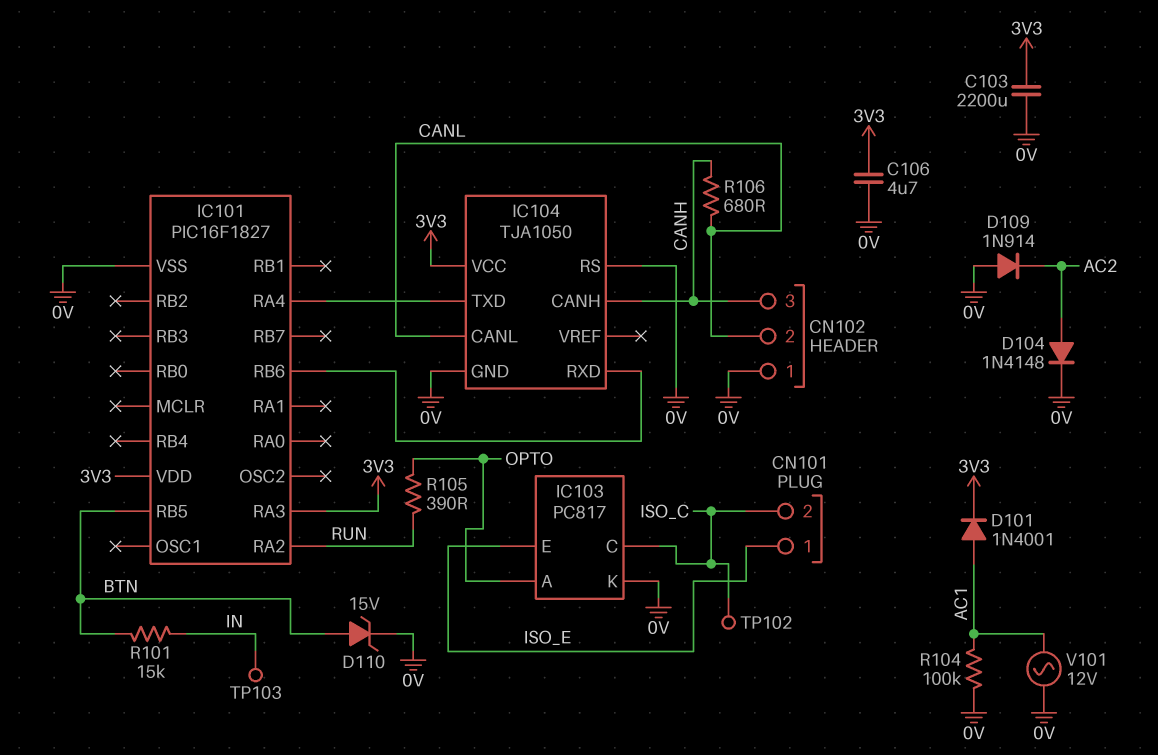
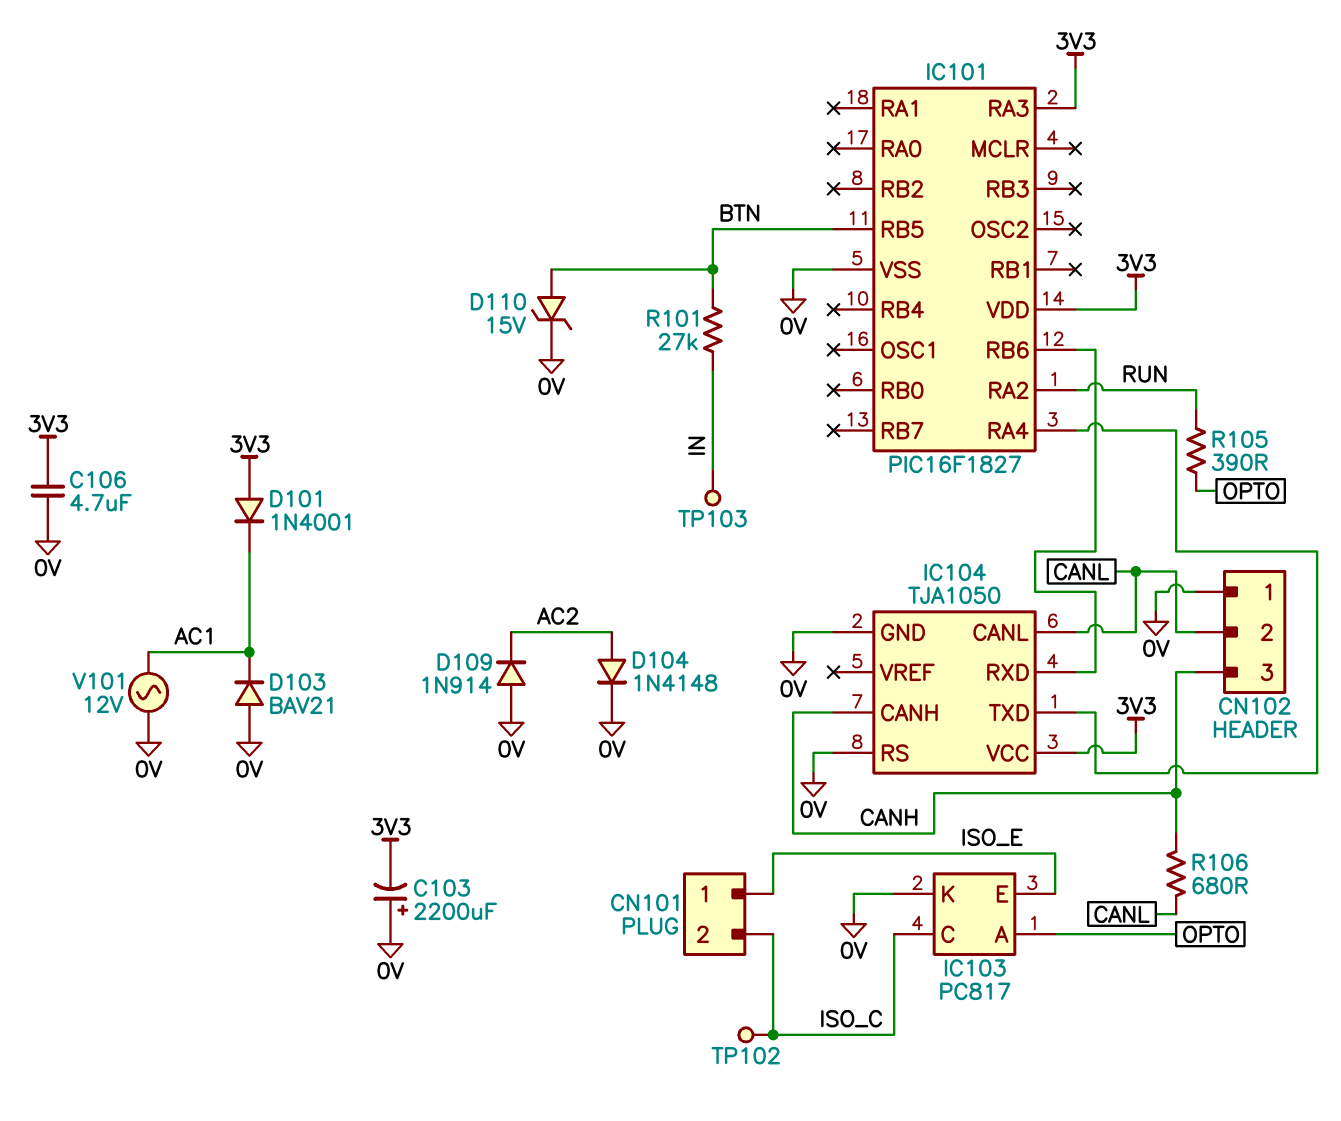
C103: 2200uF (0V, 3V3) -> 2200uF (plus 0V, minus 3V3)
D101: diode 1N4001 (A AC1, K 3V3) -> diode 1N4001 (A 3V3, K AC1)
D103: none -> diode BAV21 (A 0V, K AC1)
R101: 15k (BTN, IN) -> 27k (BTN, IN)
R104: 100k (0V, AC1) -> none

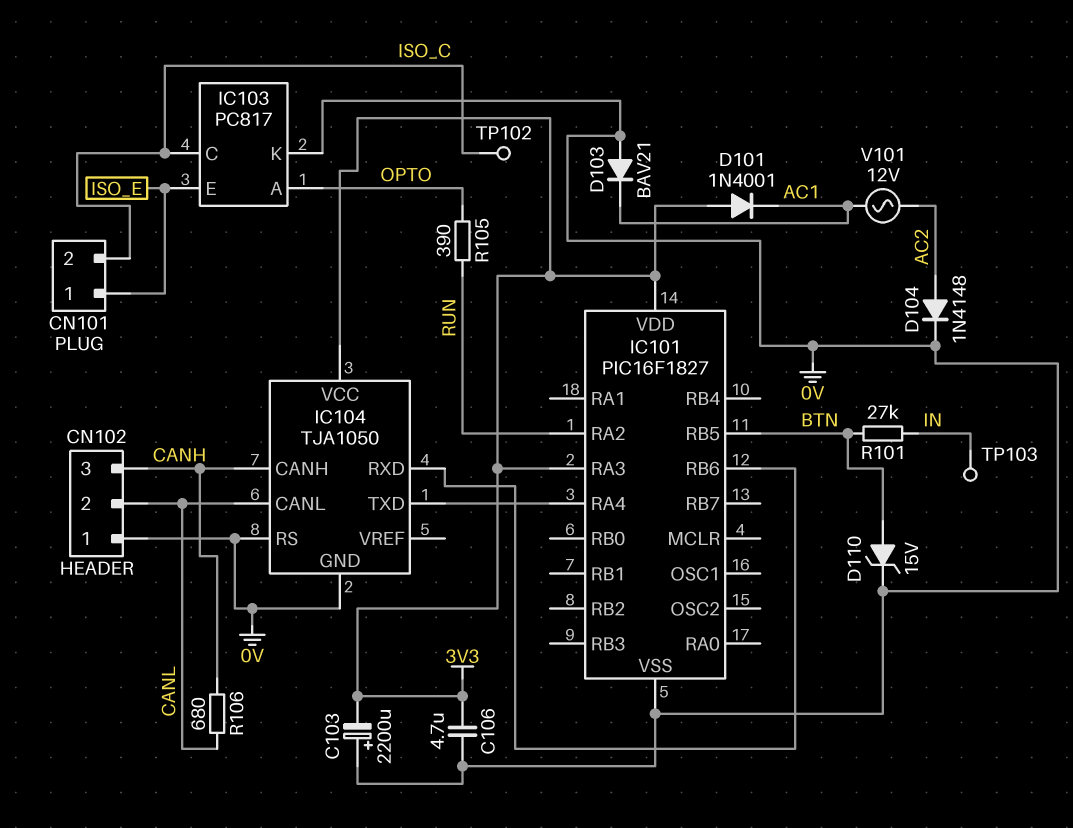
D109: diode 1N914 (A 0V, K AC2) -> none
V101: AC 12V (0V, AC1) -> AC 12V (AC1, AC2)

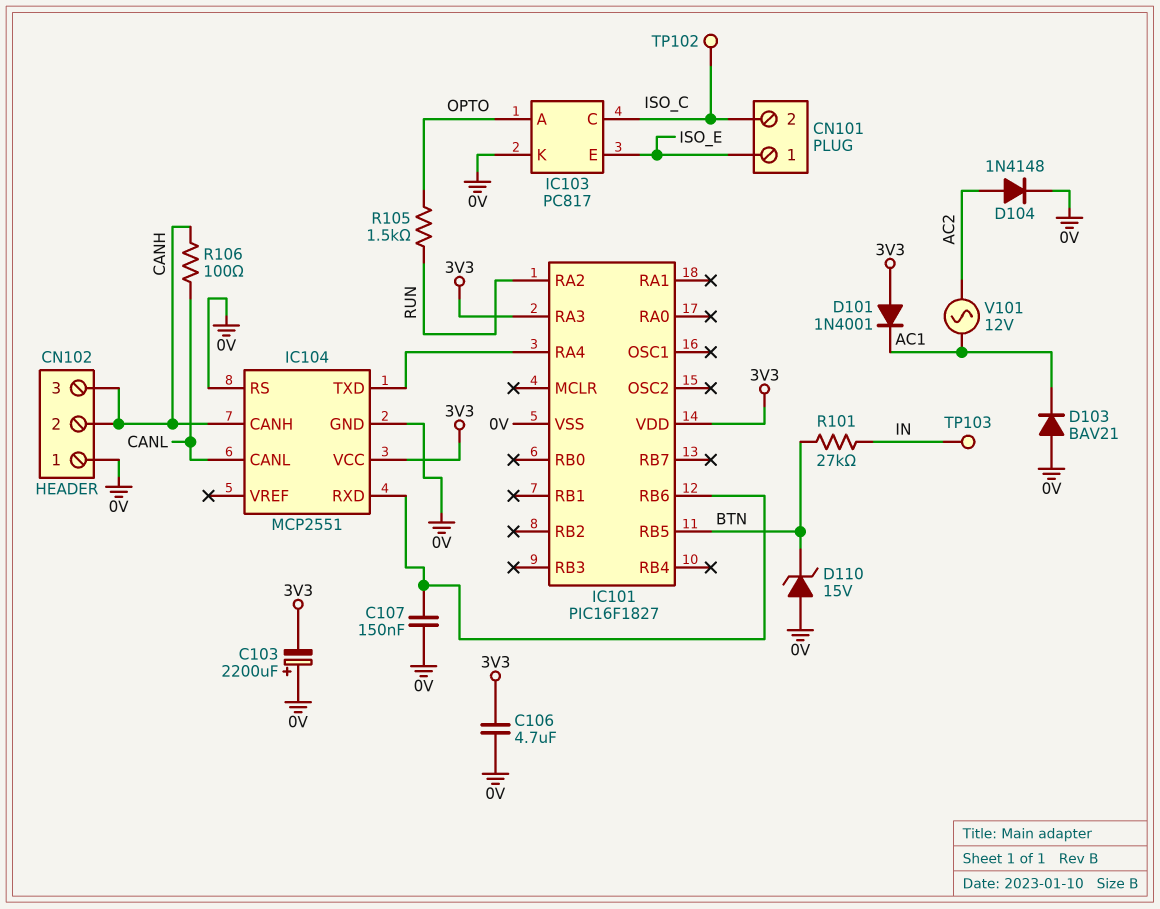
C107: none -> 150nF (0V, IC101/RB6)
CN102 pin 2: CANL -> CANH
D110: zener 15V (A BTN, K 0V) -> zener 15V (A 0V, K BTN)
IC104: TJA1050 -> MCP2551
R105: 390 (OPTO, RUN) -> 1.5k (OPTO, RUN)
R106: 680 (CANH, CANL) -> 100 (CANH, CANL)

